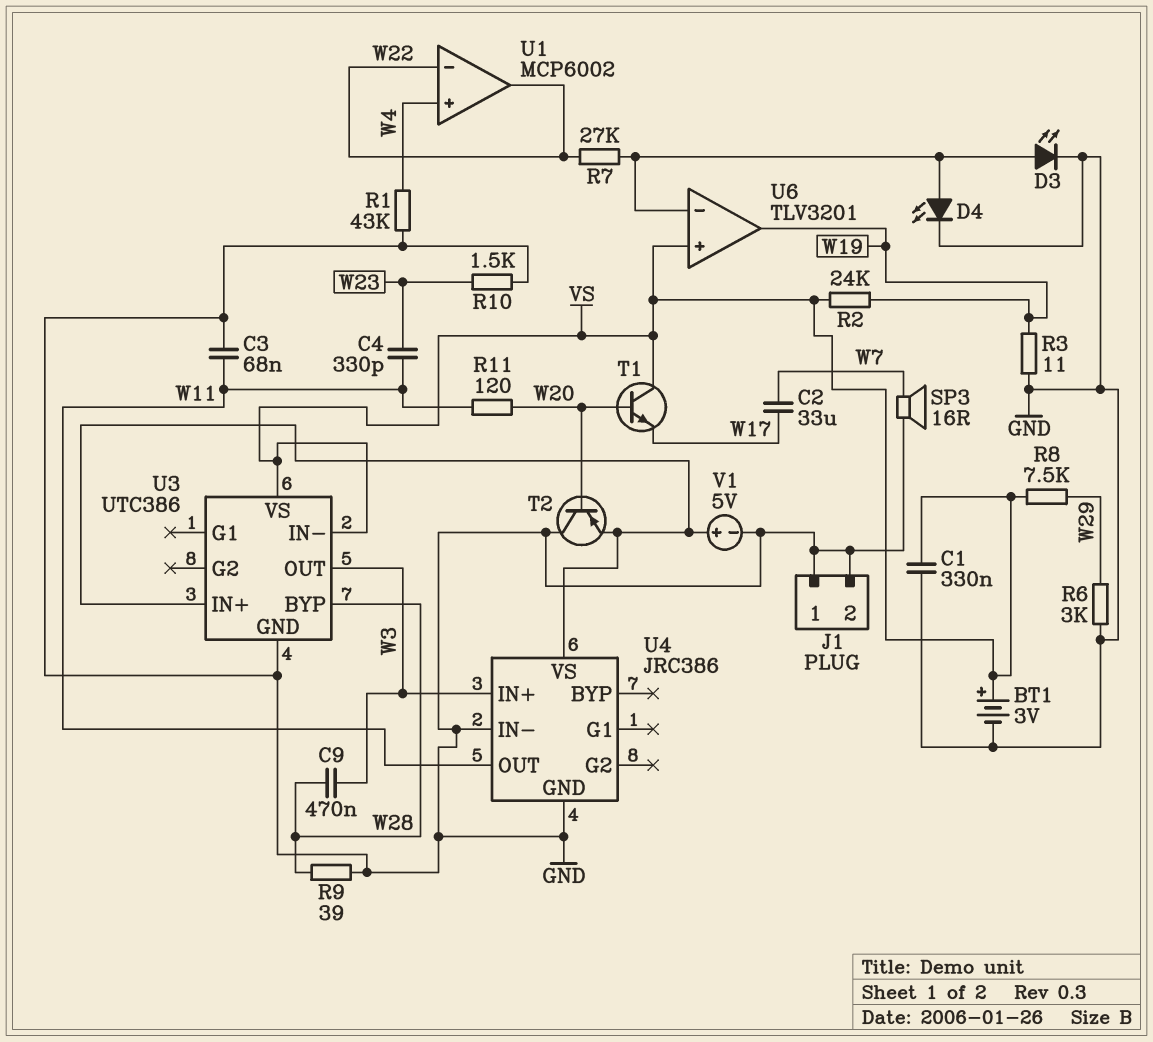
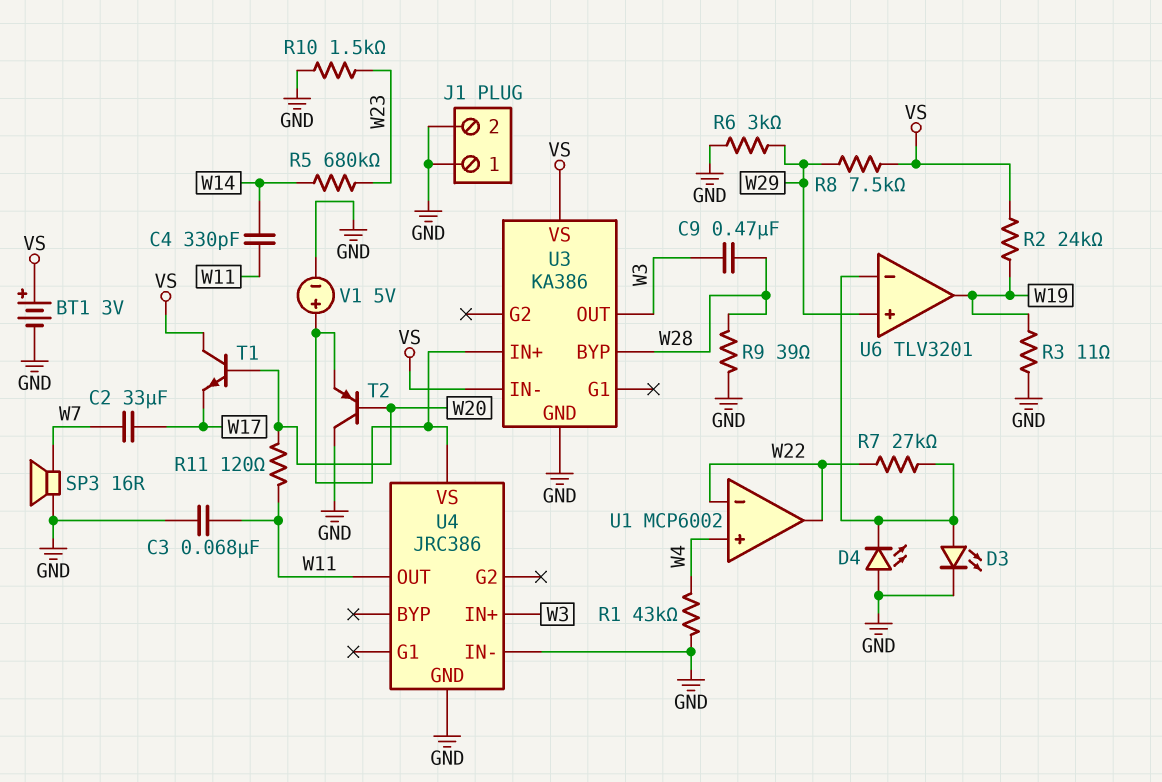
C1: 330nF (GND, VS) -> none
C4: 330pF (W11, W23) -> 330pF (W11, W14)
D4: LED (A U6/in-, K GND) -> LED (A GND, K U6/in-)
R5: none -> 680k (W14, W23)
U3: UTC386 -> KA386
U6 pin in+: VS -> W29

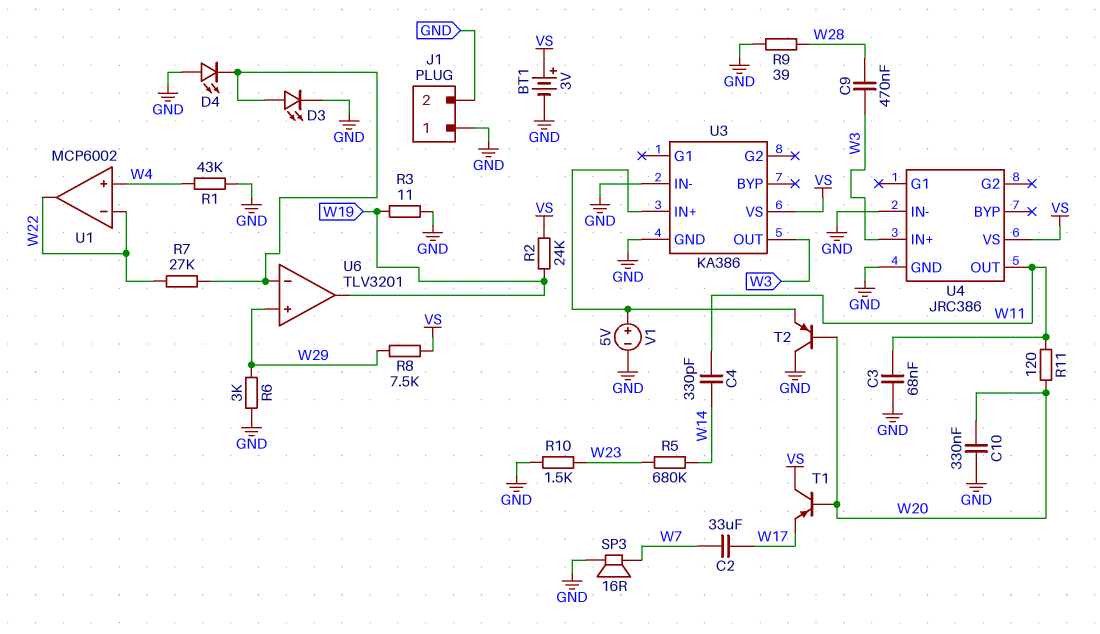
C10: none -> 330nF (GND, W20)
T1: NPN (B W20, C VS, E W17) -> PNP (B W20, C VS, E W17)
U3 pin BYP: W28 -> none
U3 pin IN-: VS -> GND
U4 pin VS: U3/IN+ -> VS

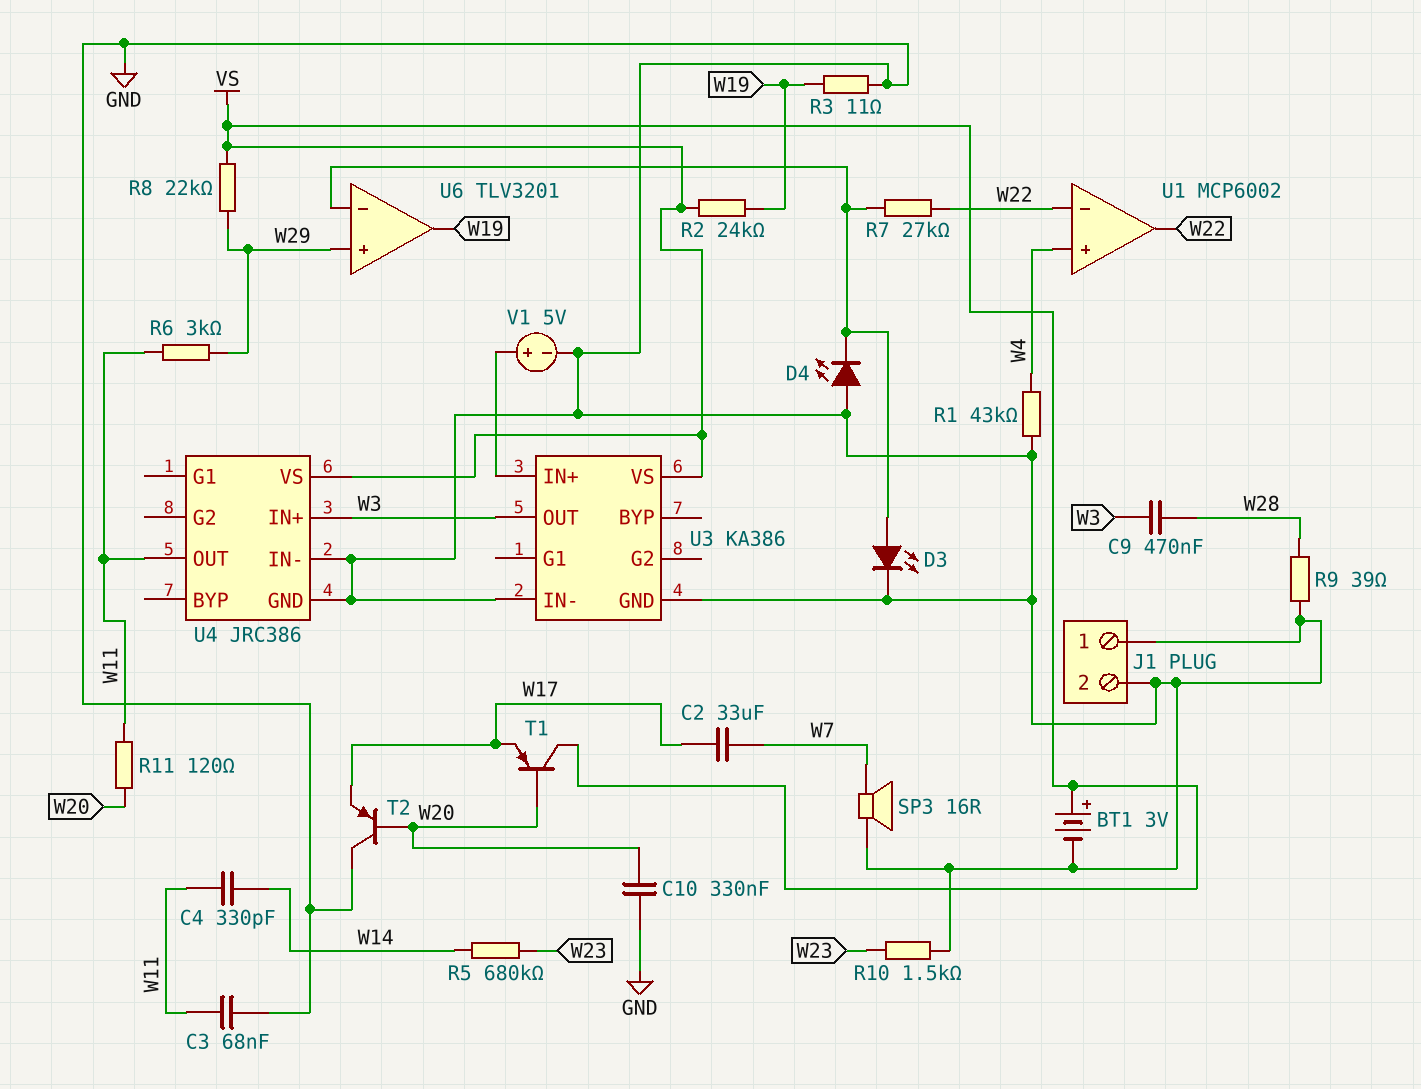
R6: 3k (GND, W29) -> 3k (W11, W29)
R8: 7.5k (VS, W29) -> 22k (VS, W29)
T2: PNP (B W20, C GND, E U3/IN+) -> PNP (B W20, C GND, E W17)

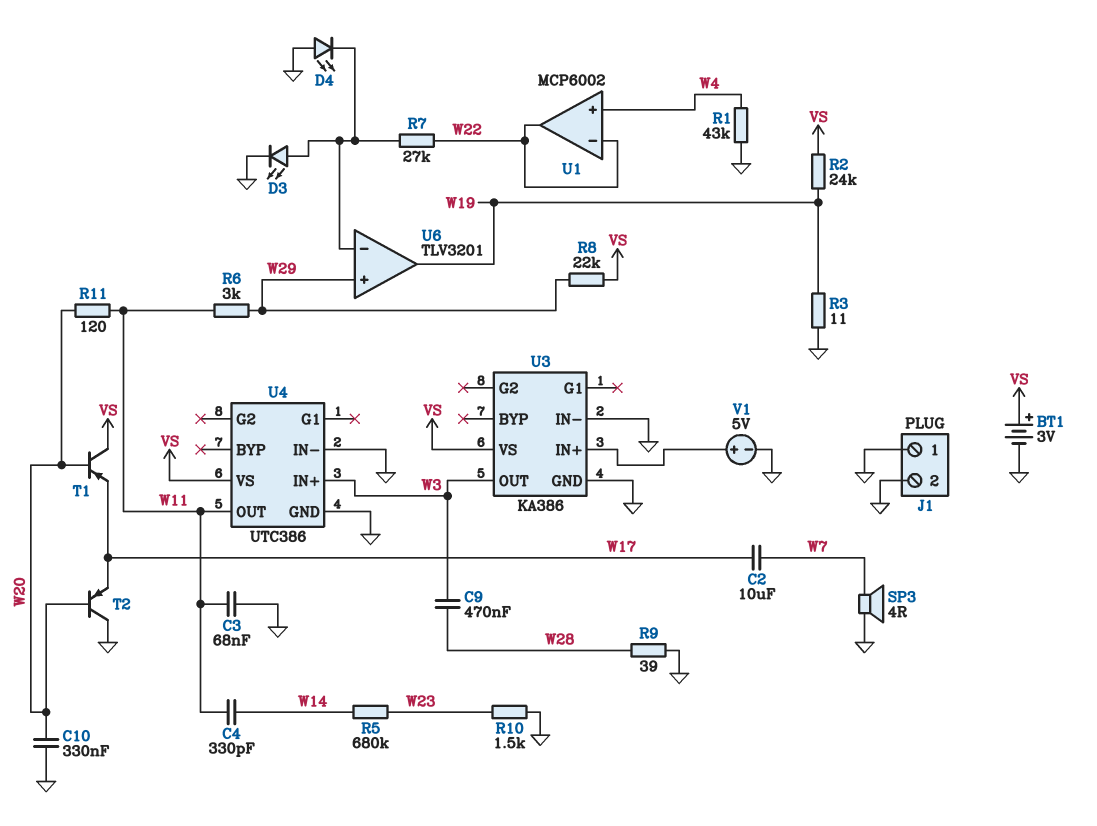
C2: 33uF (W7, W17) -> 10uF (W7, W17)
SP3: speaker 16R (GND, W7) -> speaker 4R (GND, W7)
U4: JRC386 -> UTC386

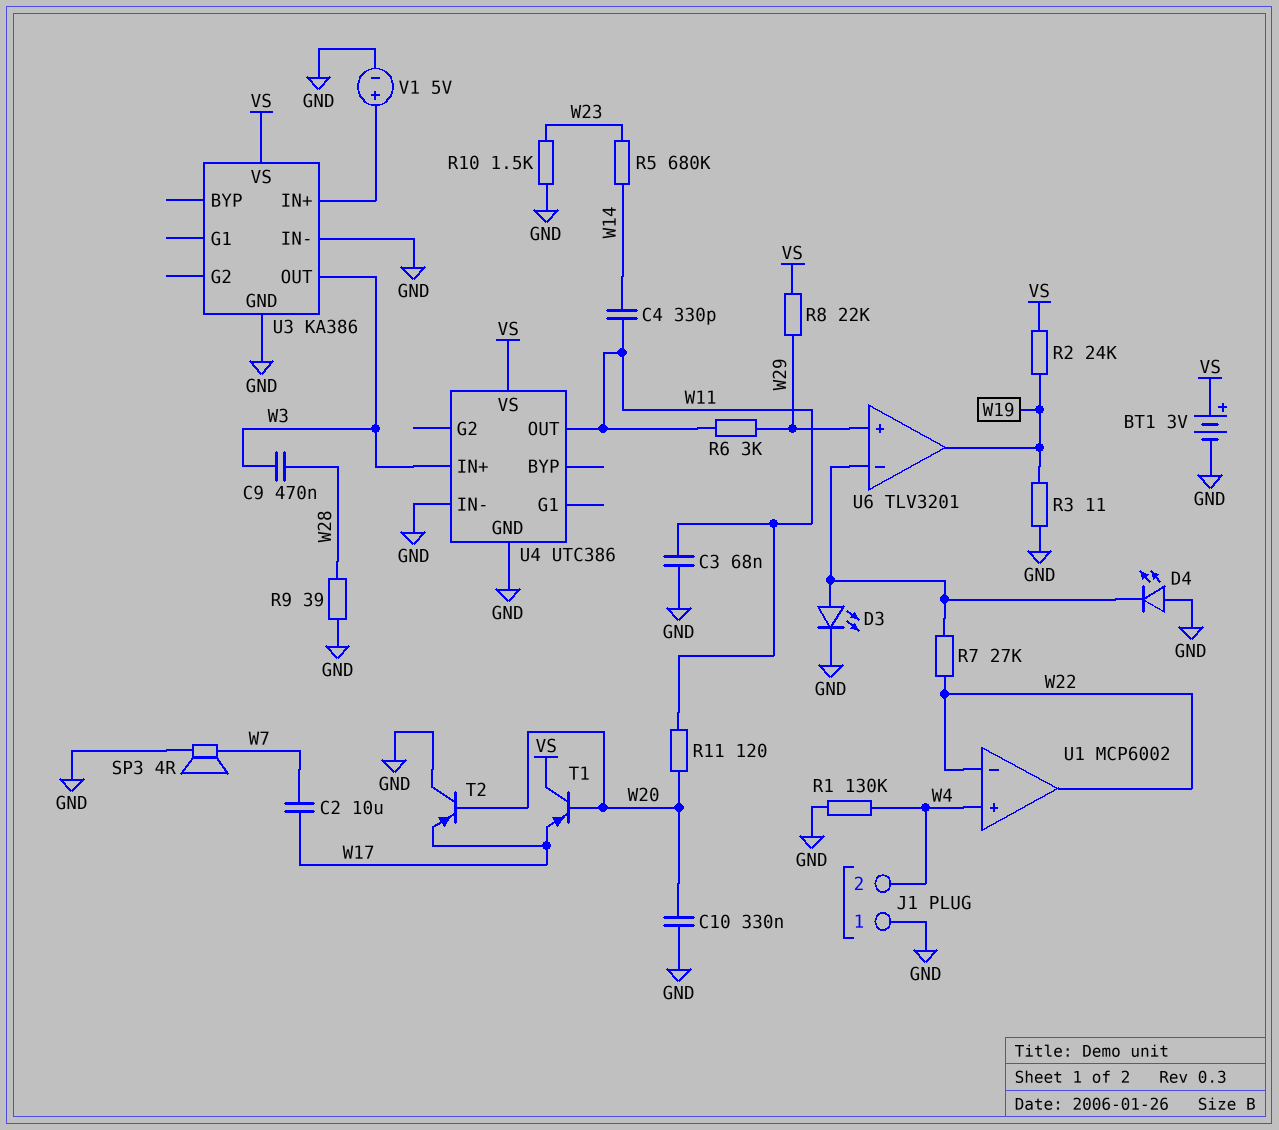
J1 pin 2: GND -> W4
R1: 43k (GND, W4) -> 130k (GND, W4)

